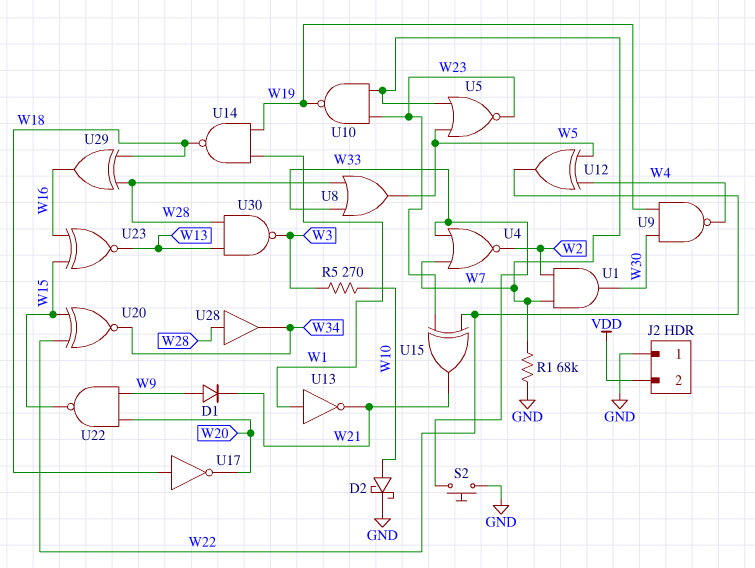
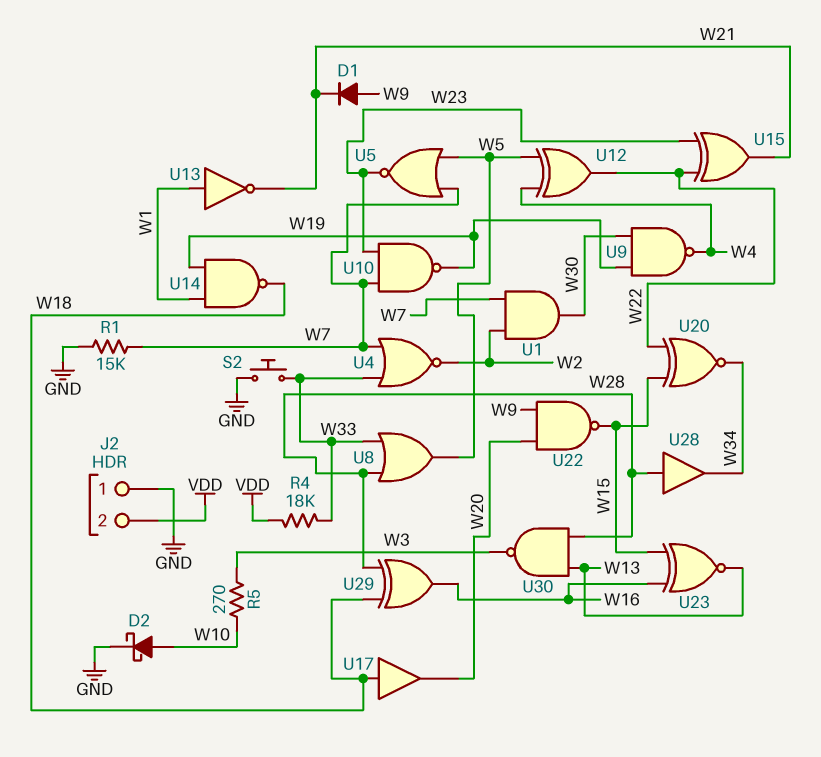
R1: 68k (GND, W7) -> 15k (GND, W7)
R4: none -> 18k (VDD, W33)
U17: NOT (in W18, out W20) -> buffer (in W18, out W20)

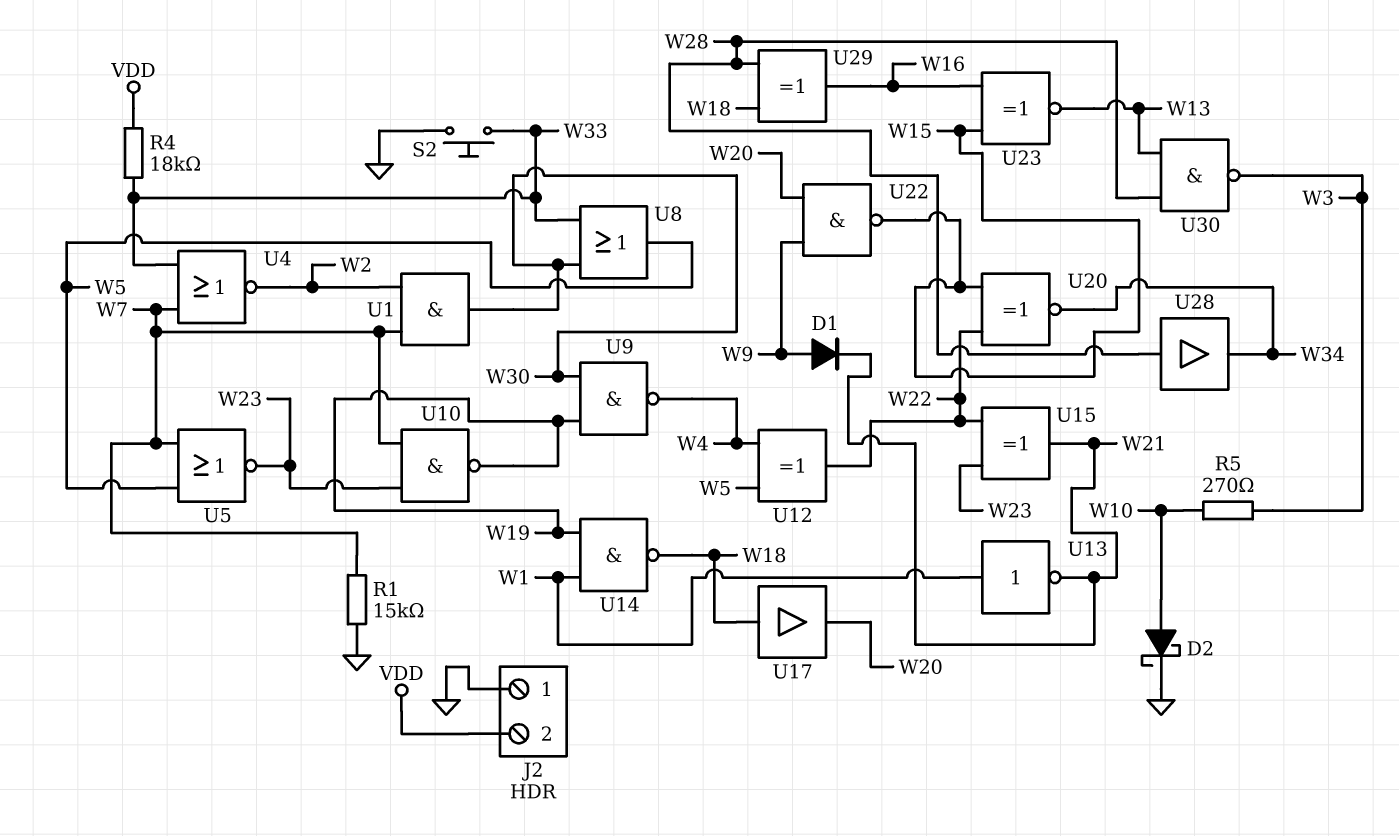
U8: OR (in W28, in W33, out W5) -> OR (in W30, in W33, out W5)

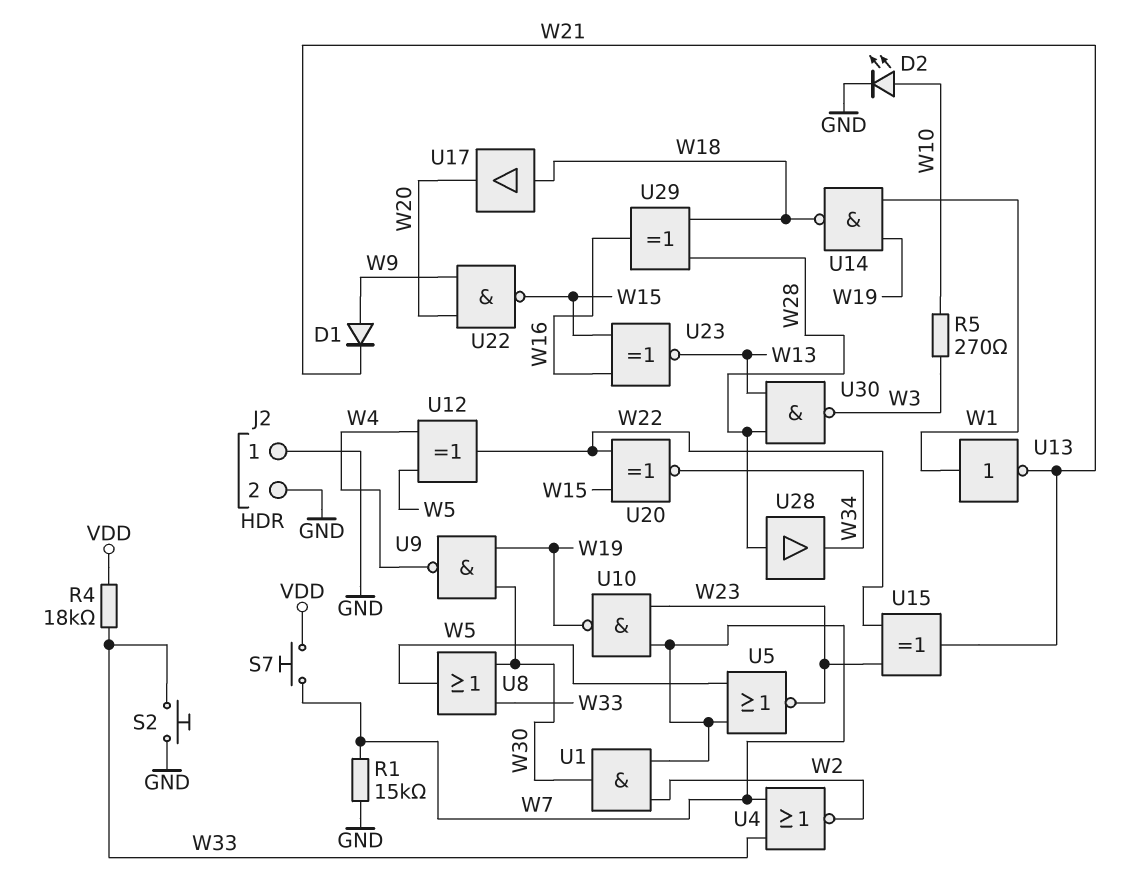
D2: schottky (A W10, K GND) -> LED (A W10, K GND)
J2 pin 2: VDD -> GND
S7: none -> button (VDD, W7)

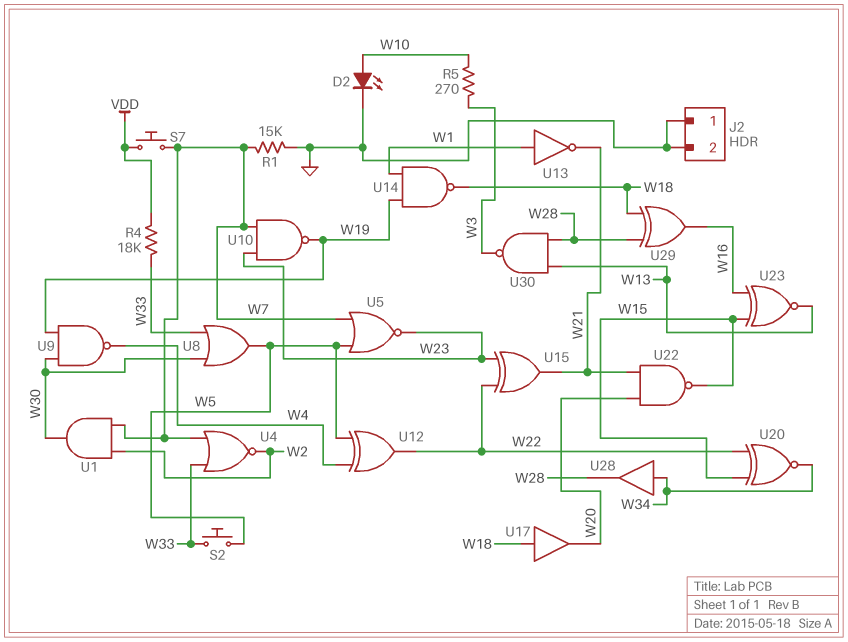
D1: diode (A W9, K W21) -> none
S2: button (GND, W33) -> button (W5, W33)
U22: NAND (in W9, in W20, out W15) -> NAND (in W20, in W21, out W15)
U28: buffer (in W28, out W34) -> buffer (in W34, out W28)

